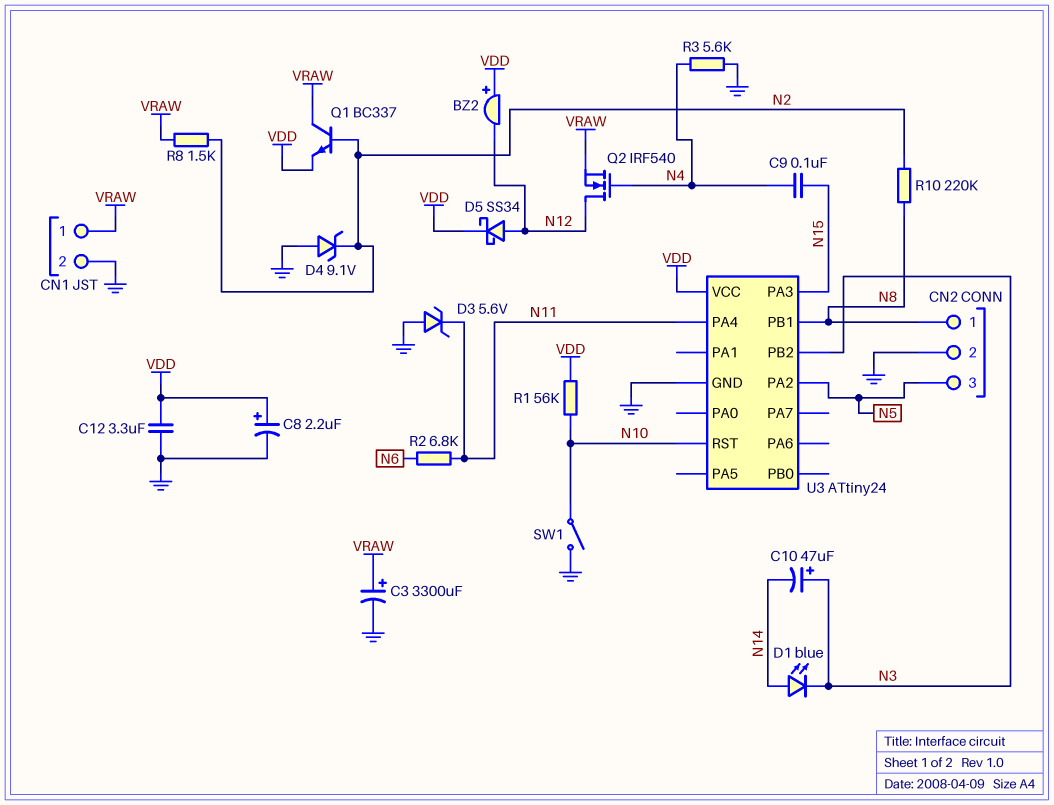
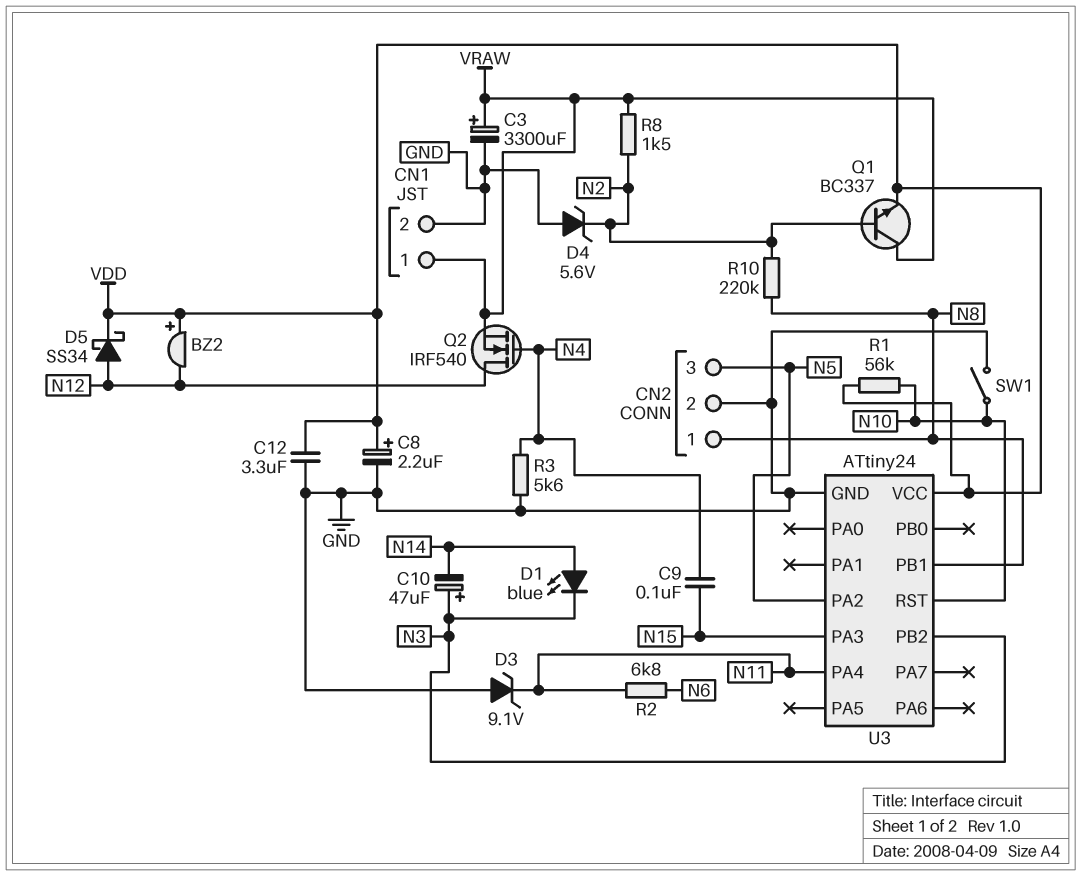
D3: zener 5.6V (A GND, K N11) -> zener 9.1V (A GND, K N11)
D4: zener 9.1V (A GND, K N2) -> zener 5.6V (A GND, K N2)

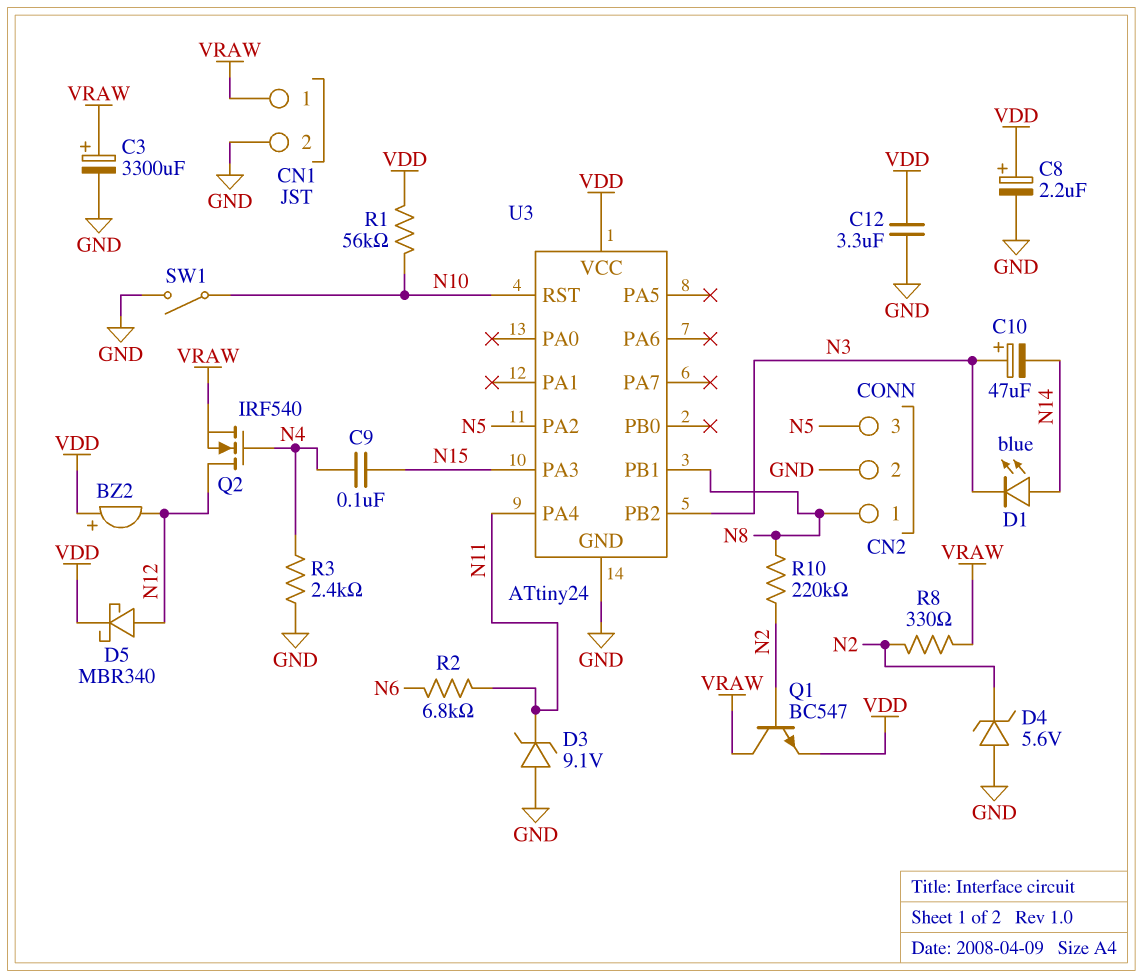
D5: schottky SS34 (A N12, K VDD) -> schottky MBR340 (A N12, K VDD)
Q1: NPN BC337 (B N2, C VRAW, E VDD) -> NPN BC547 (B N2, C VRAW, E VDD)
R3: 5.6k (GND, N4) -> 2.4k (GND, N4)
R8: 1.5k (N2, VRAW) -> 330 (N2, VRAW)

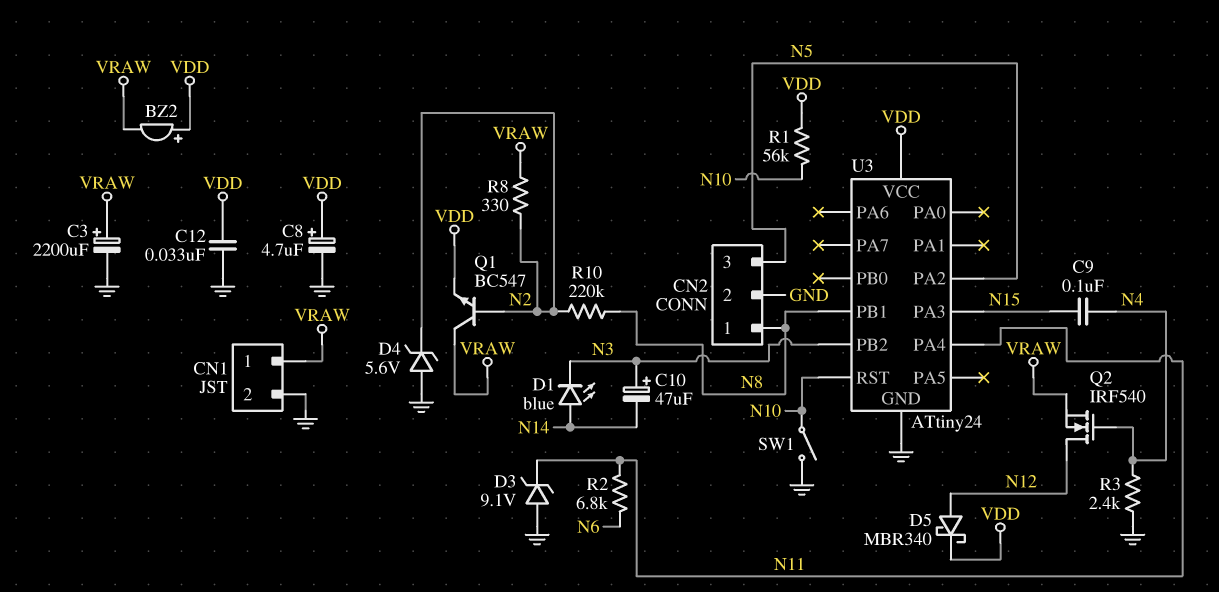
BZ2: buzzer (plus VDD, minus N12) -> buzzer (plus VDD, minus VRAW)
C3: 3300uF (plus VRAW, minus GND) -> 2200uF (plus VRAW, minus GND)
C8: 2.2uF (plus VDD, minus GND) -> 4.7uF (plus VDD, minus GND)
C12: 3.3uF (GND, VDD) -> 33nF (GND, VDD)

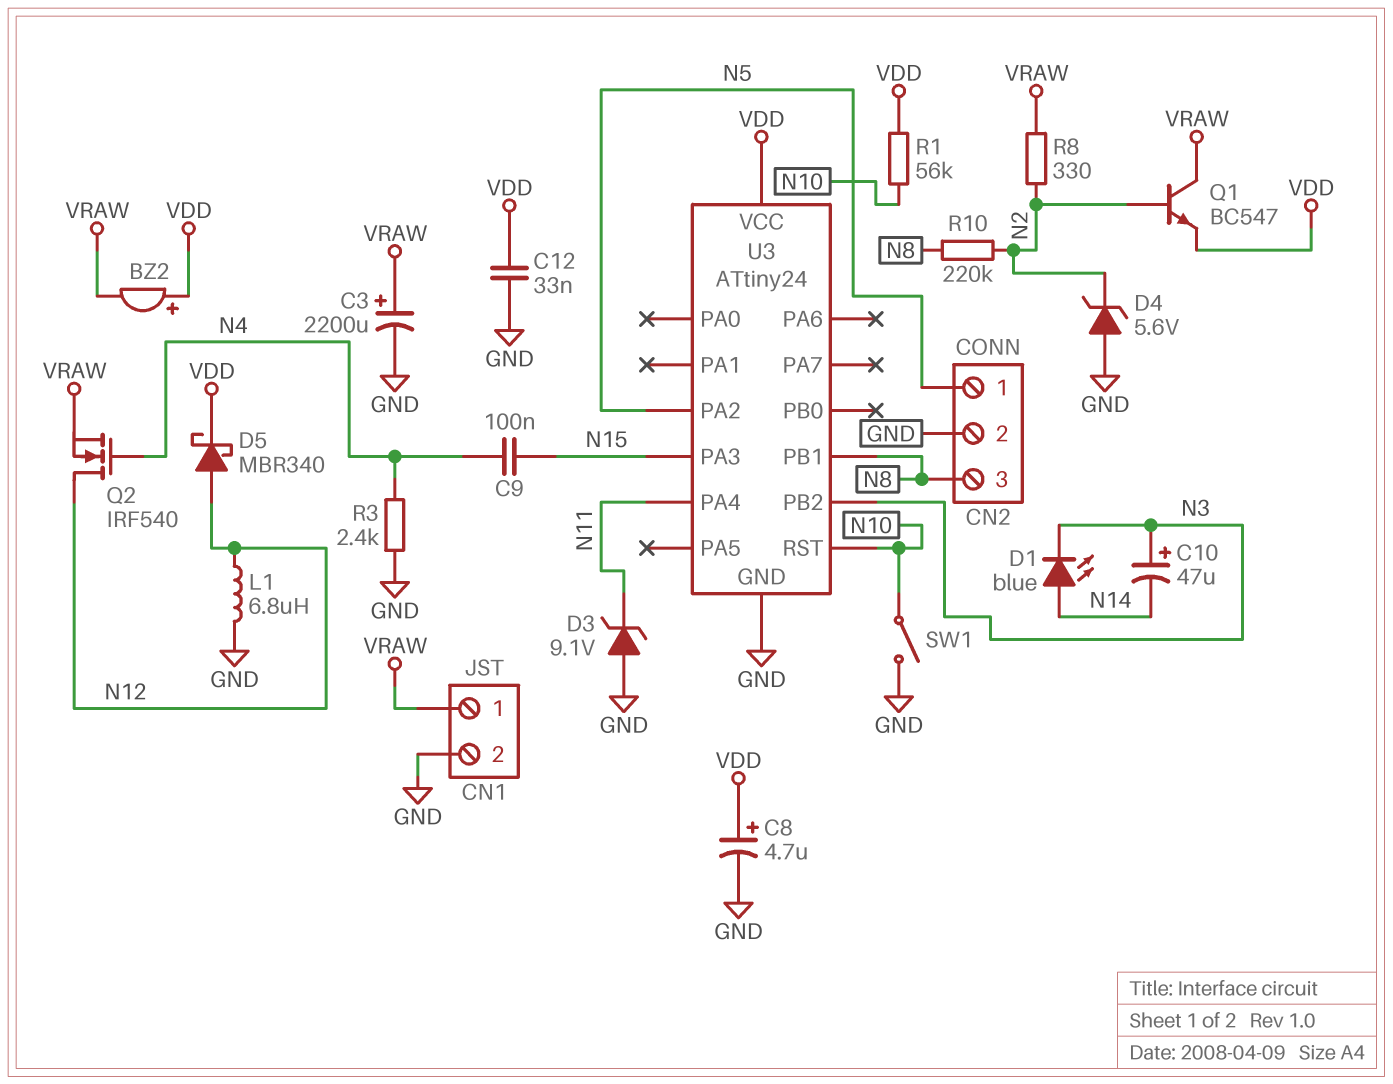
CN2 pin 1: N8 -> N5
CN2 pin 3: N5 -> N8
L1: none -> 6.8uH (GND, N12)
R2: 6.8k (N6, N11) -> none

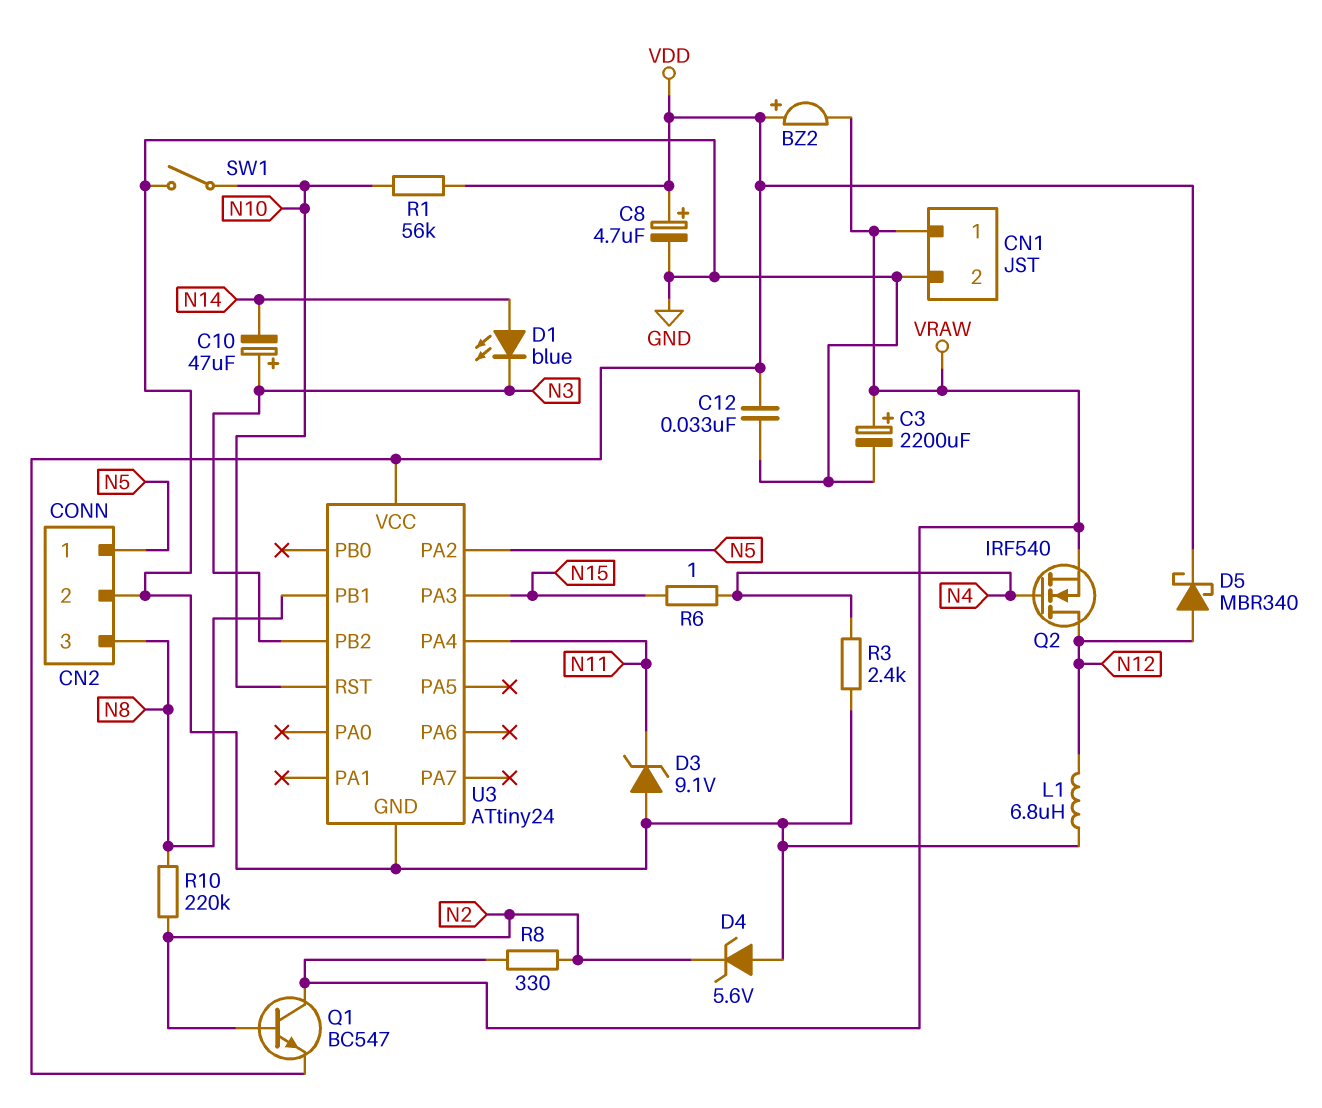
C9: 100nF (N4, N15) -> none
R6: none -> 1 (N4, N15)

